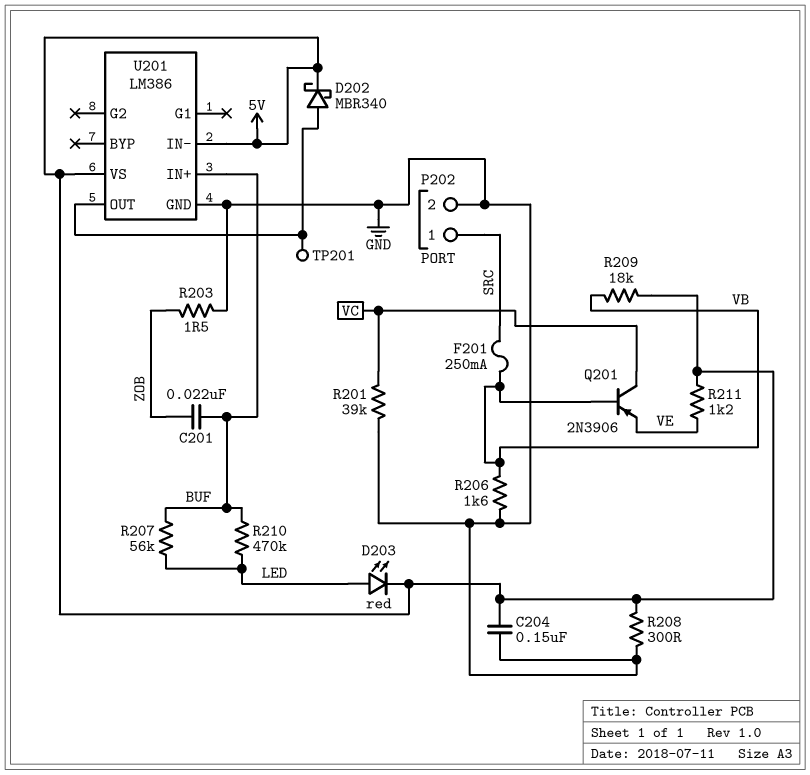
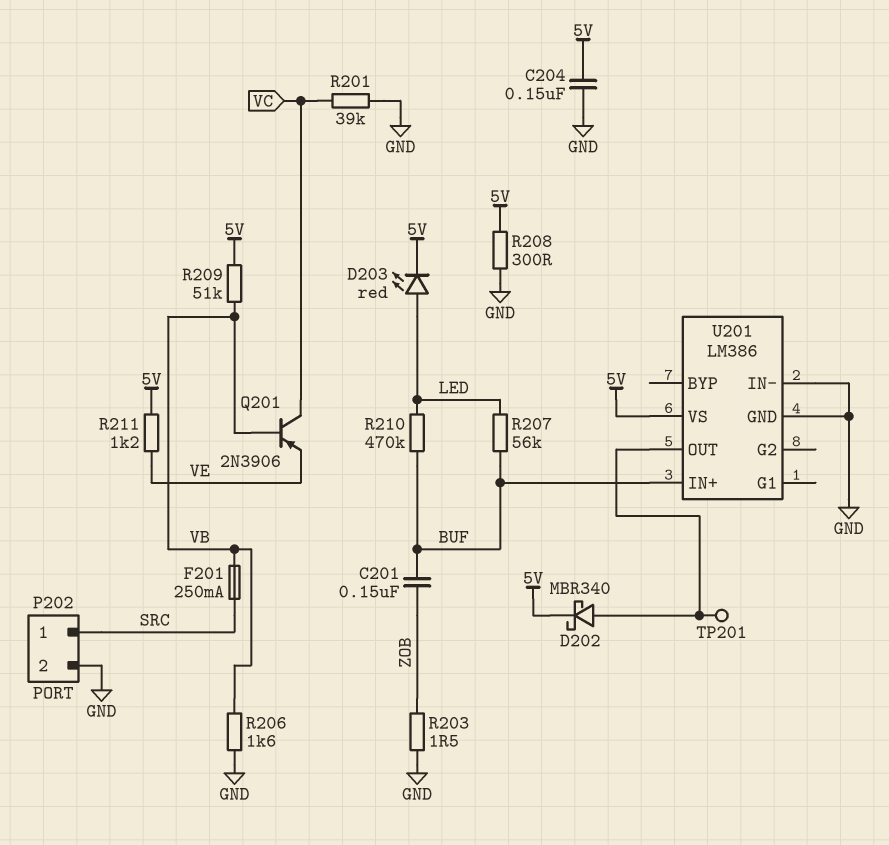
C201: 22nF (BUF, ZOB) -> 150nF (BUF, ZOB)
R209: 18k (5V, VB) -> 51k (5V, VB)
U201 pin IN-: 5V -> GND

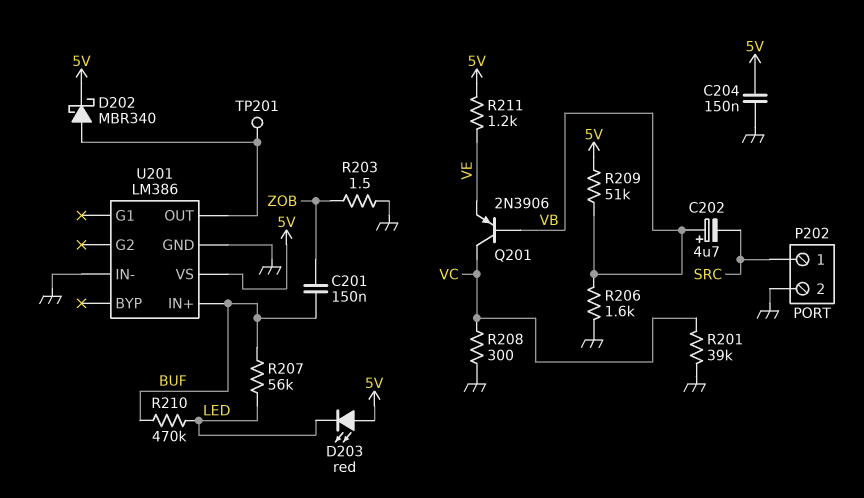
C202: none -> 4.7uF (plus VB, minus SRC)
D203: LED red (A LED, K 5V) -> LED red (A 5V, K LED)
F201: 250mA (SRC, VB) -> none
R208: 300 (5V, GND) -> 300 (GND, VC)

